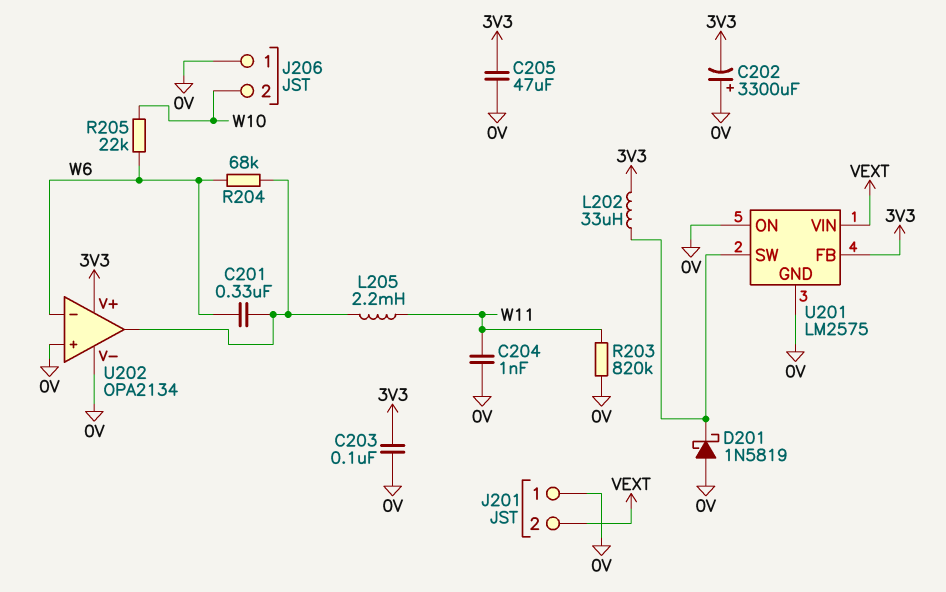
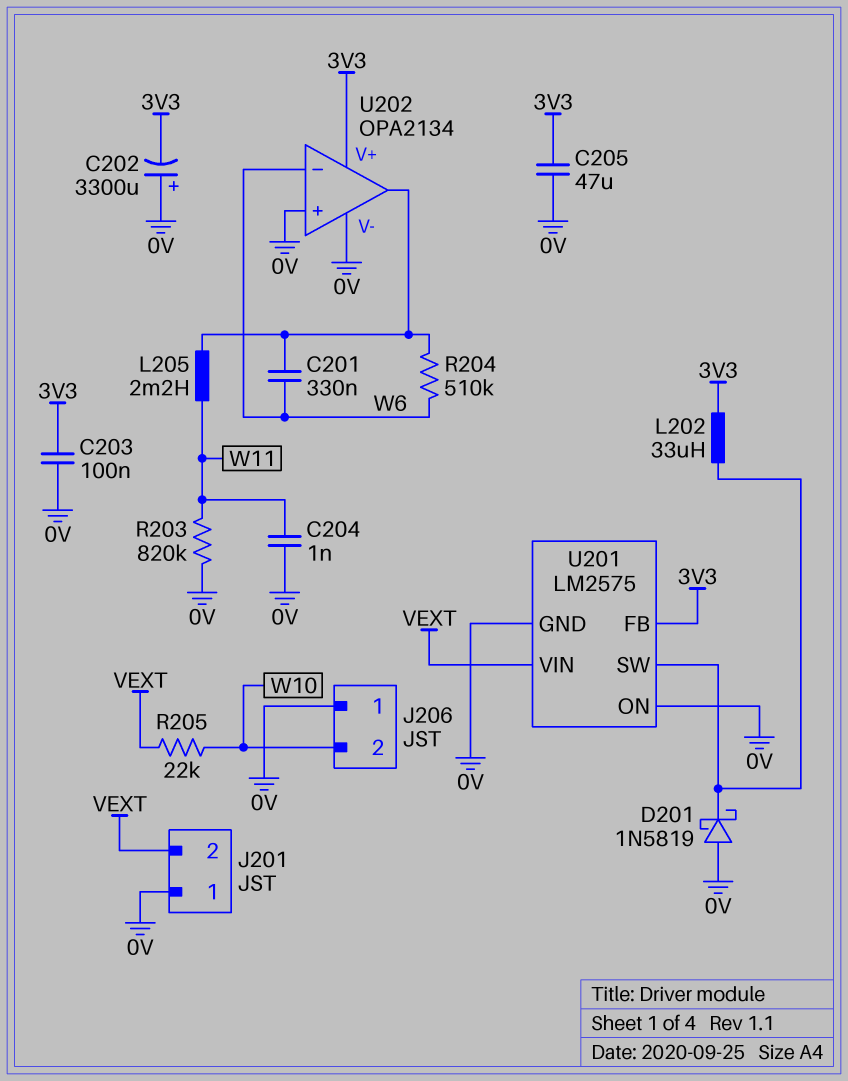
R204: 68k (U202/out, W6) -> 510k (U202/out, W6)
R205: 22k (W6, W10) -> 22k (VEXT, W10)

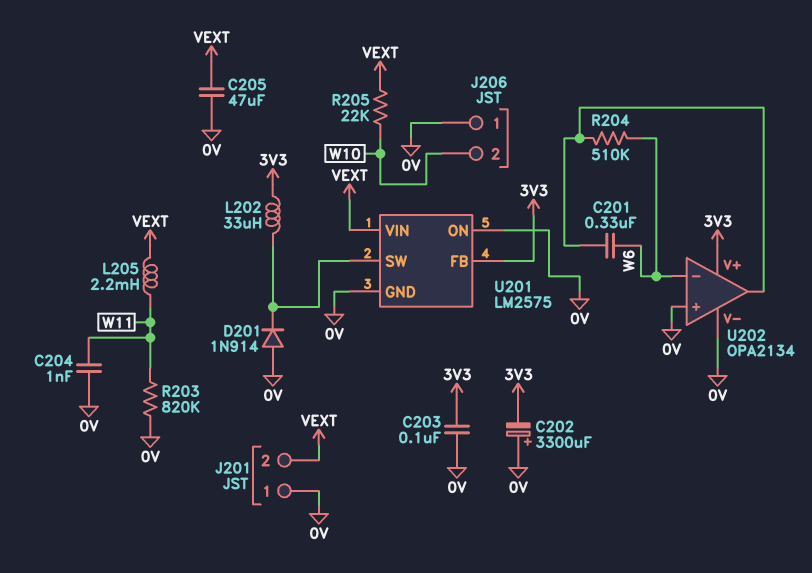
C205: 47uF (0V, 3V3) -> 47uF (0V, VEXT)
D201: schottky 1N5819 (A 0V, K U201/SW) -> diode 1N914 (A 0V, K U201/SW)
L205: 2.2mH (U202/out, W11) -> 2.2mH (VEXT, W11)

